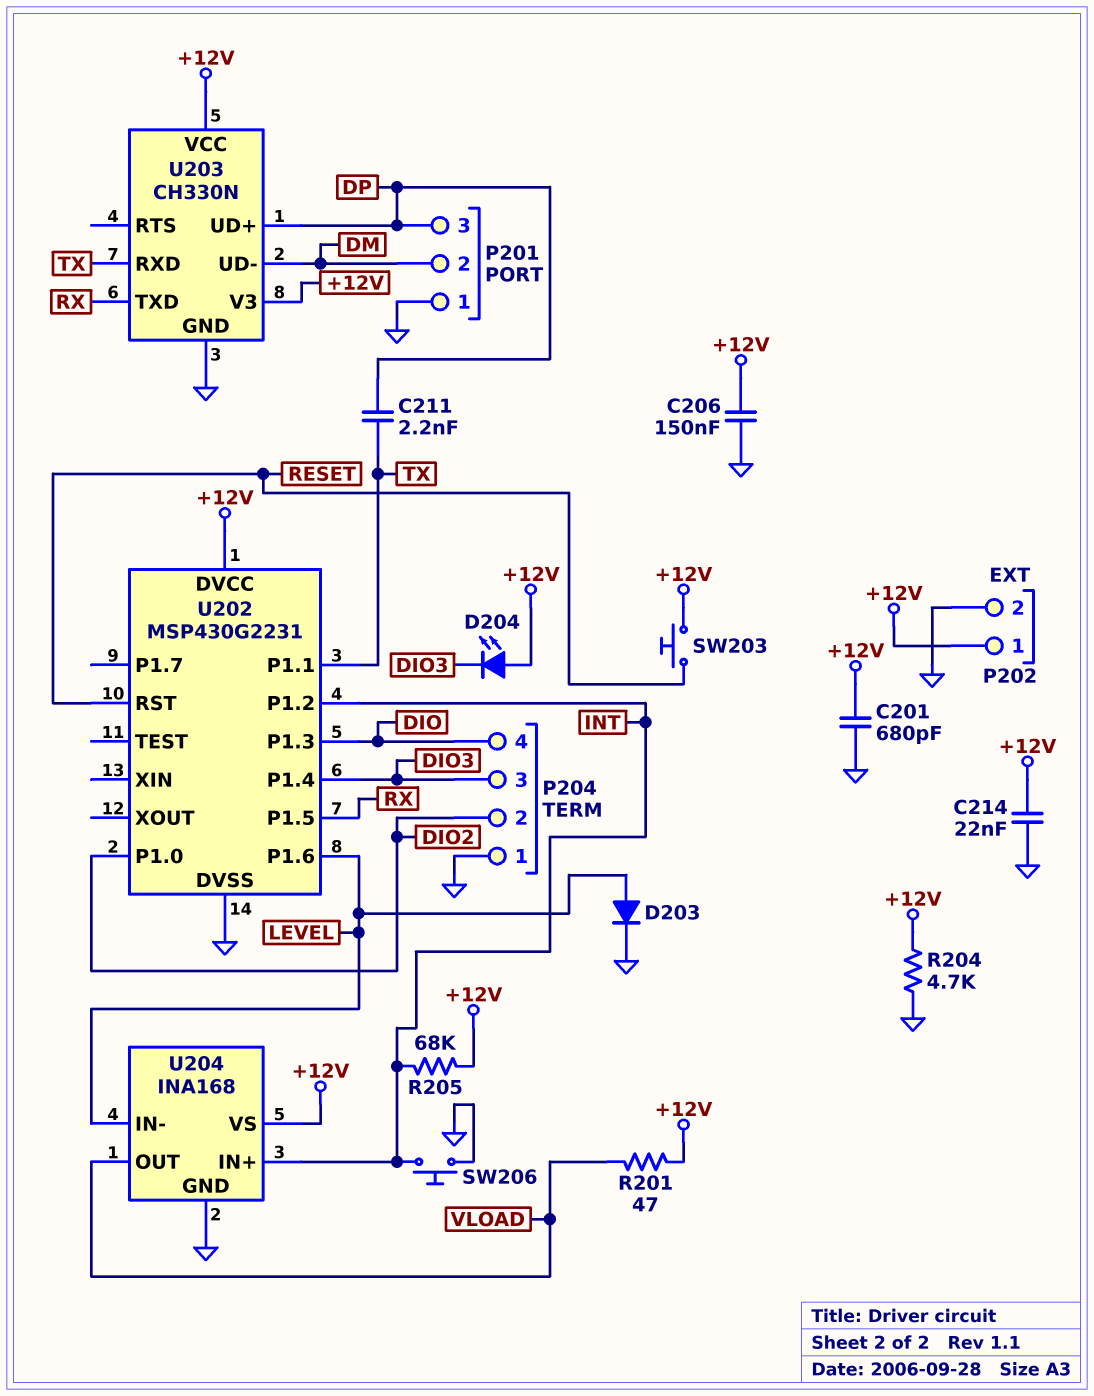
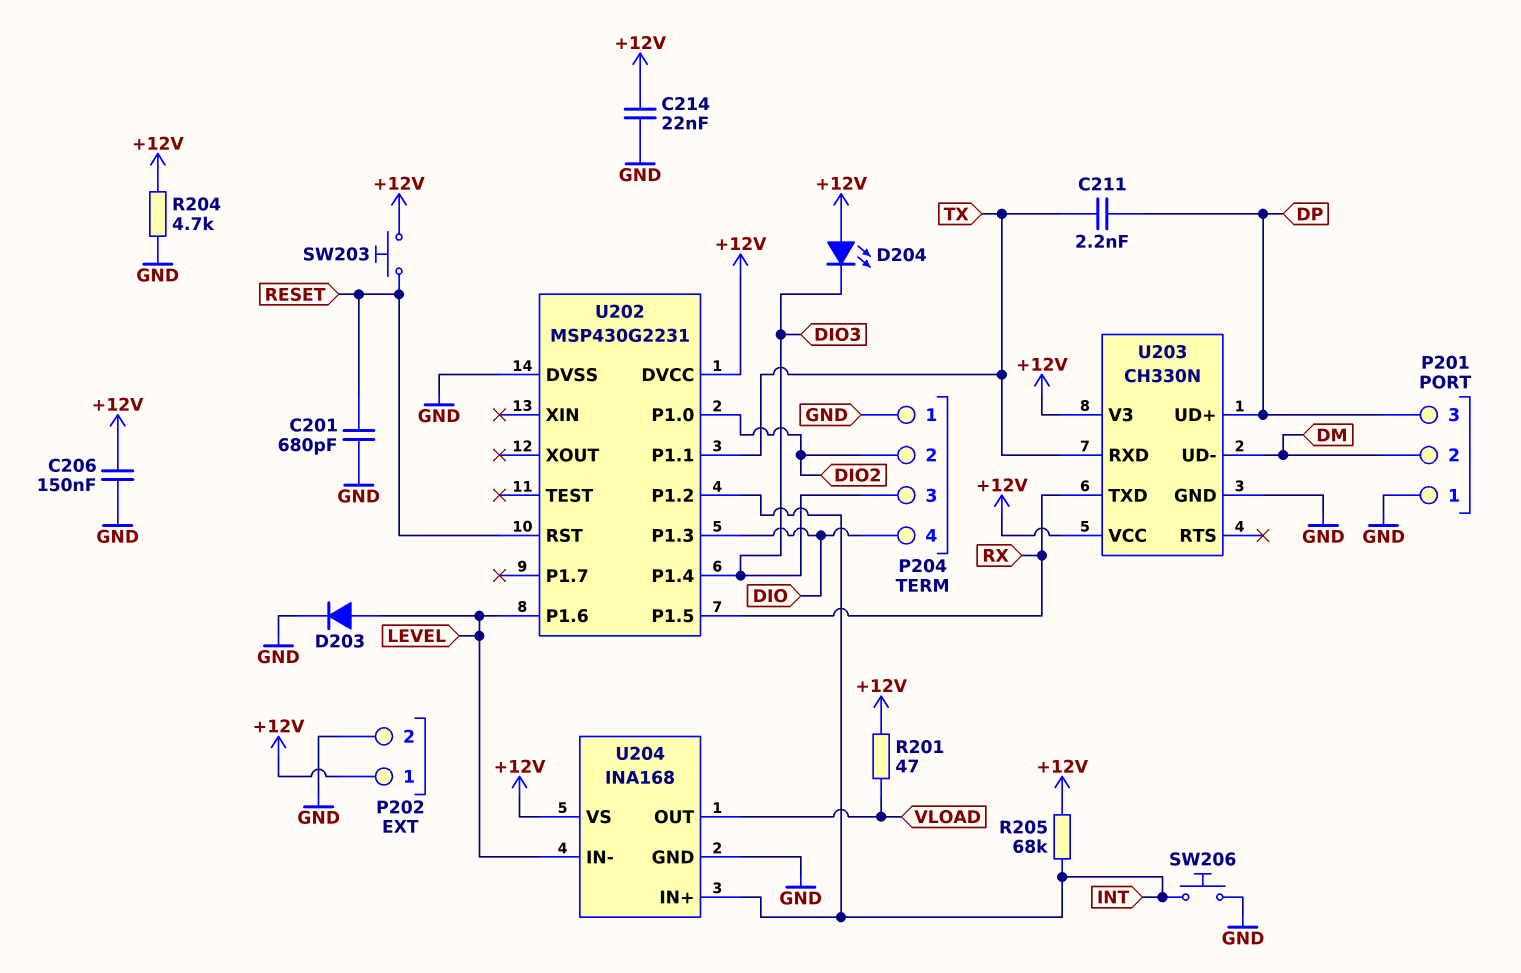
C201: 680pF (+12V, GND) -> 680pF (GND, RESET)

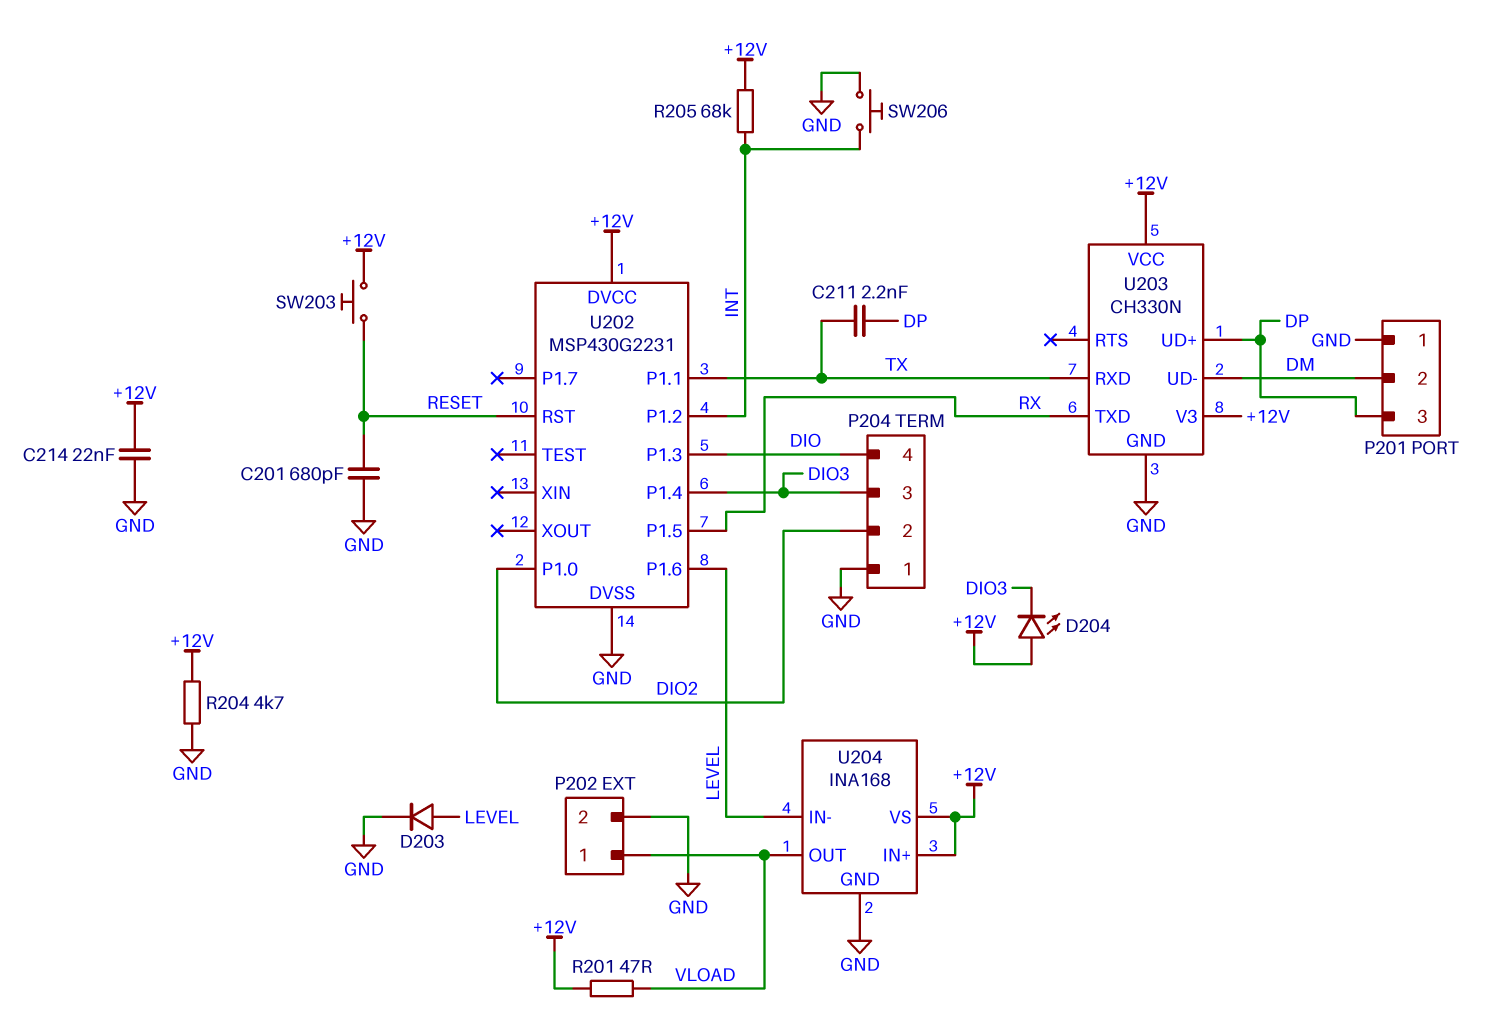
C206: 150nF (+12V, GND) -> none
P202 pin 1: +12V -> VLOAD
U204 pin IN+: INT -> +12V

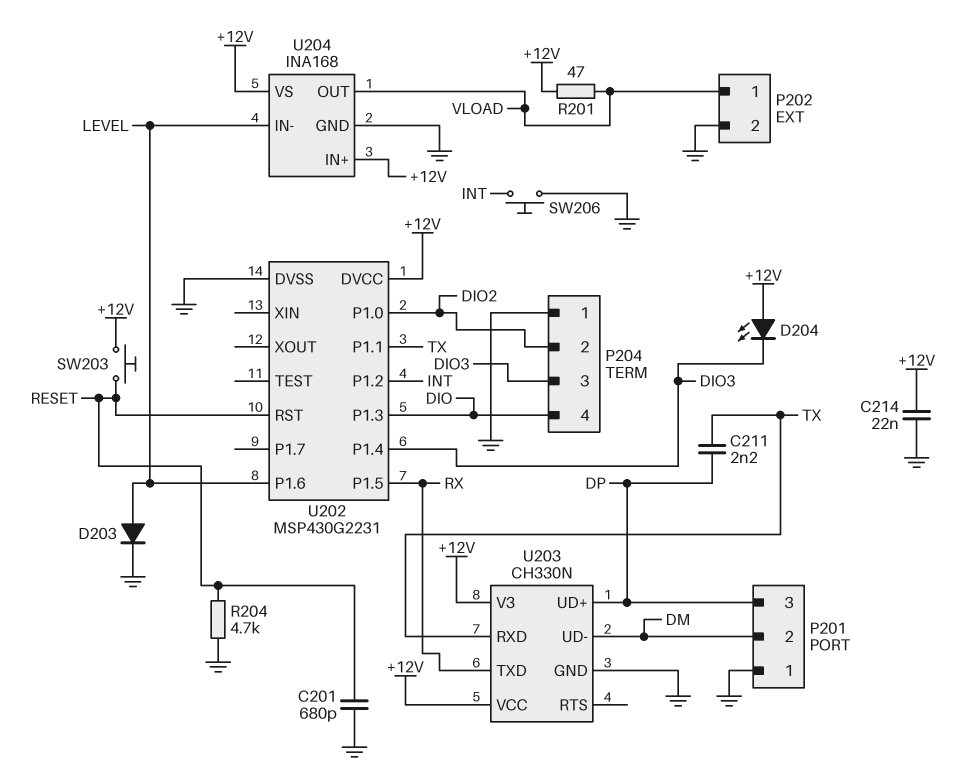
R204: 4.7k (+12V, GND) -> 4.7k (GND, RESET)
R205: 68k (+12V, INT) -> none

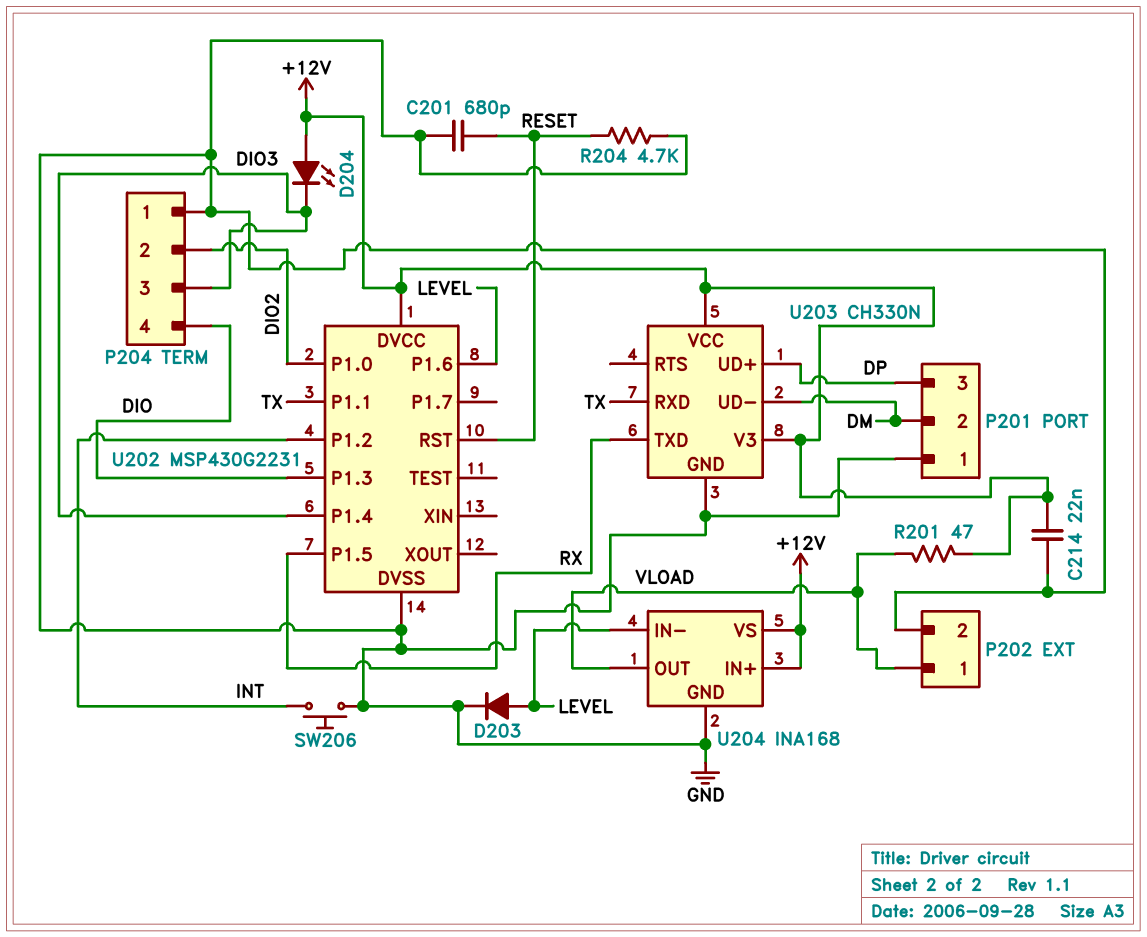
C211: 2.2nF (DP, TX) -> none
SW203: button (+12V, RESET) -> none

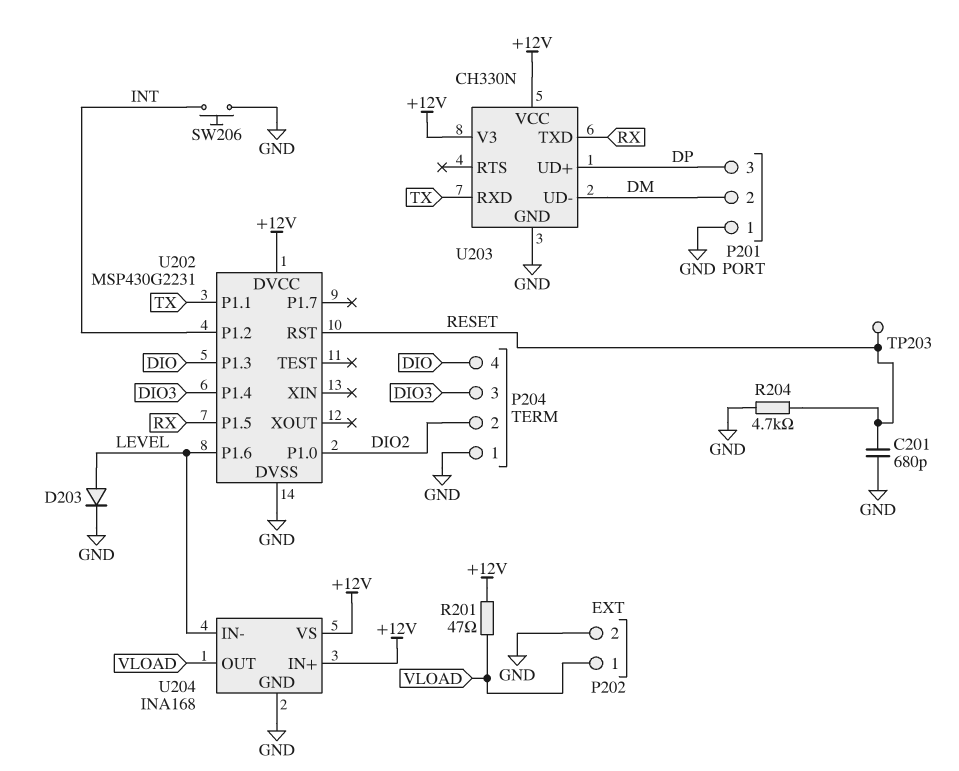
C214: 22nF (+12V, GND) -> none
D204: LED (A +12V, K DIO3) -> none
TP203: none -> test point (RESET)

